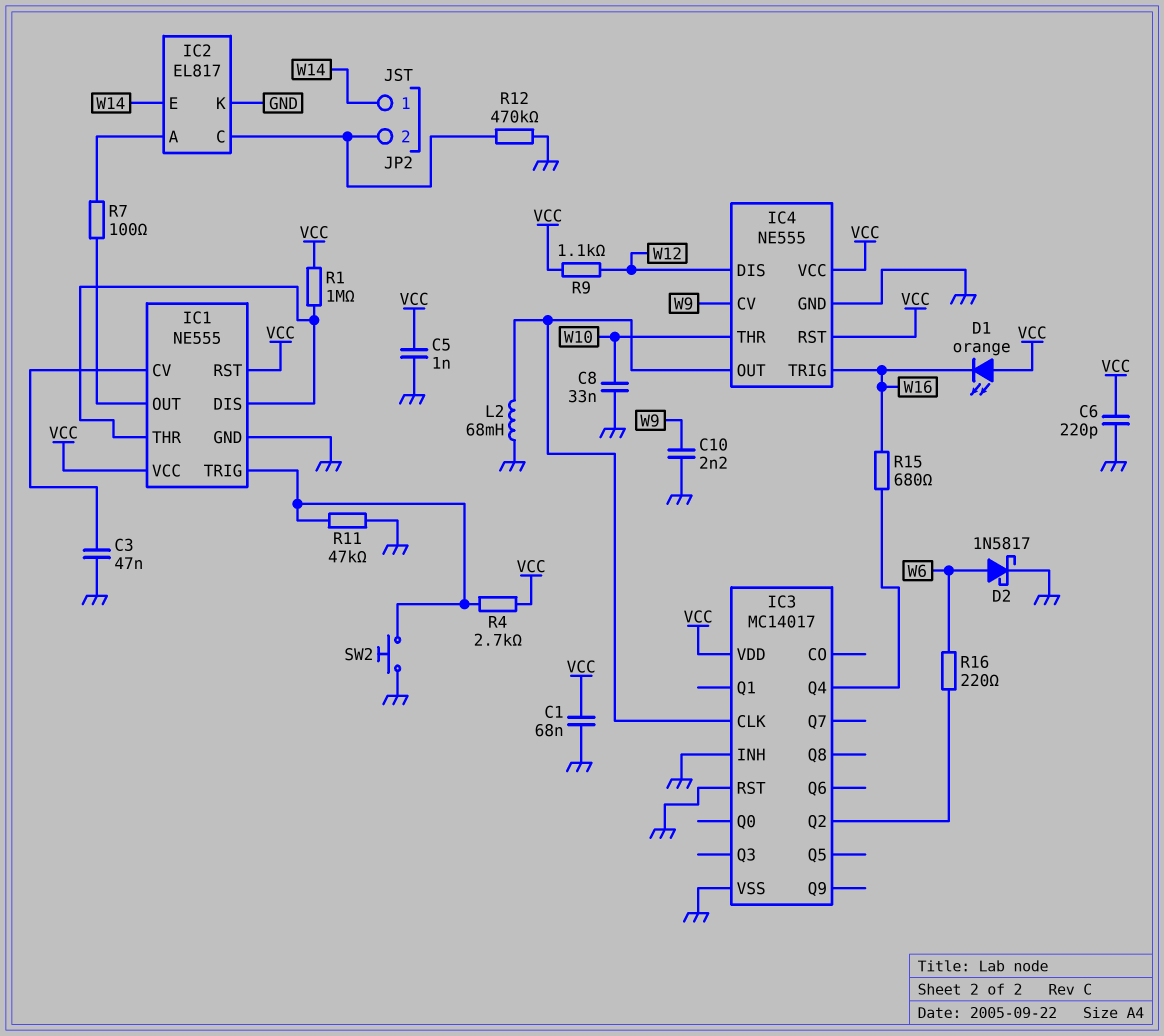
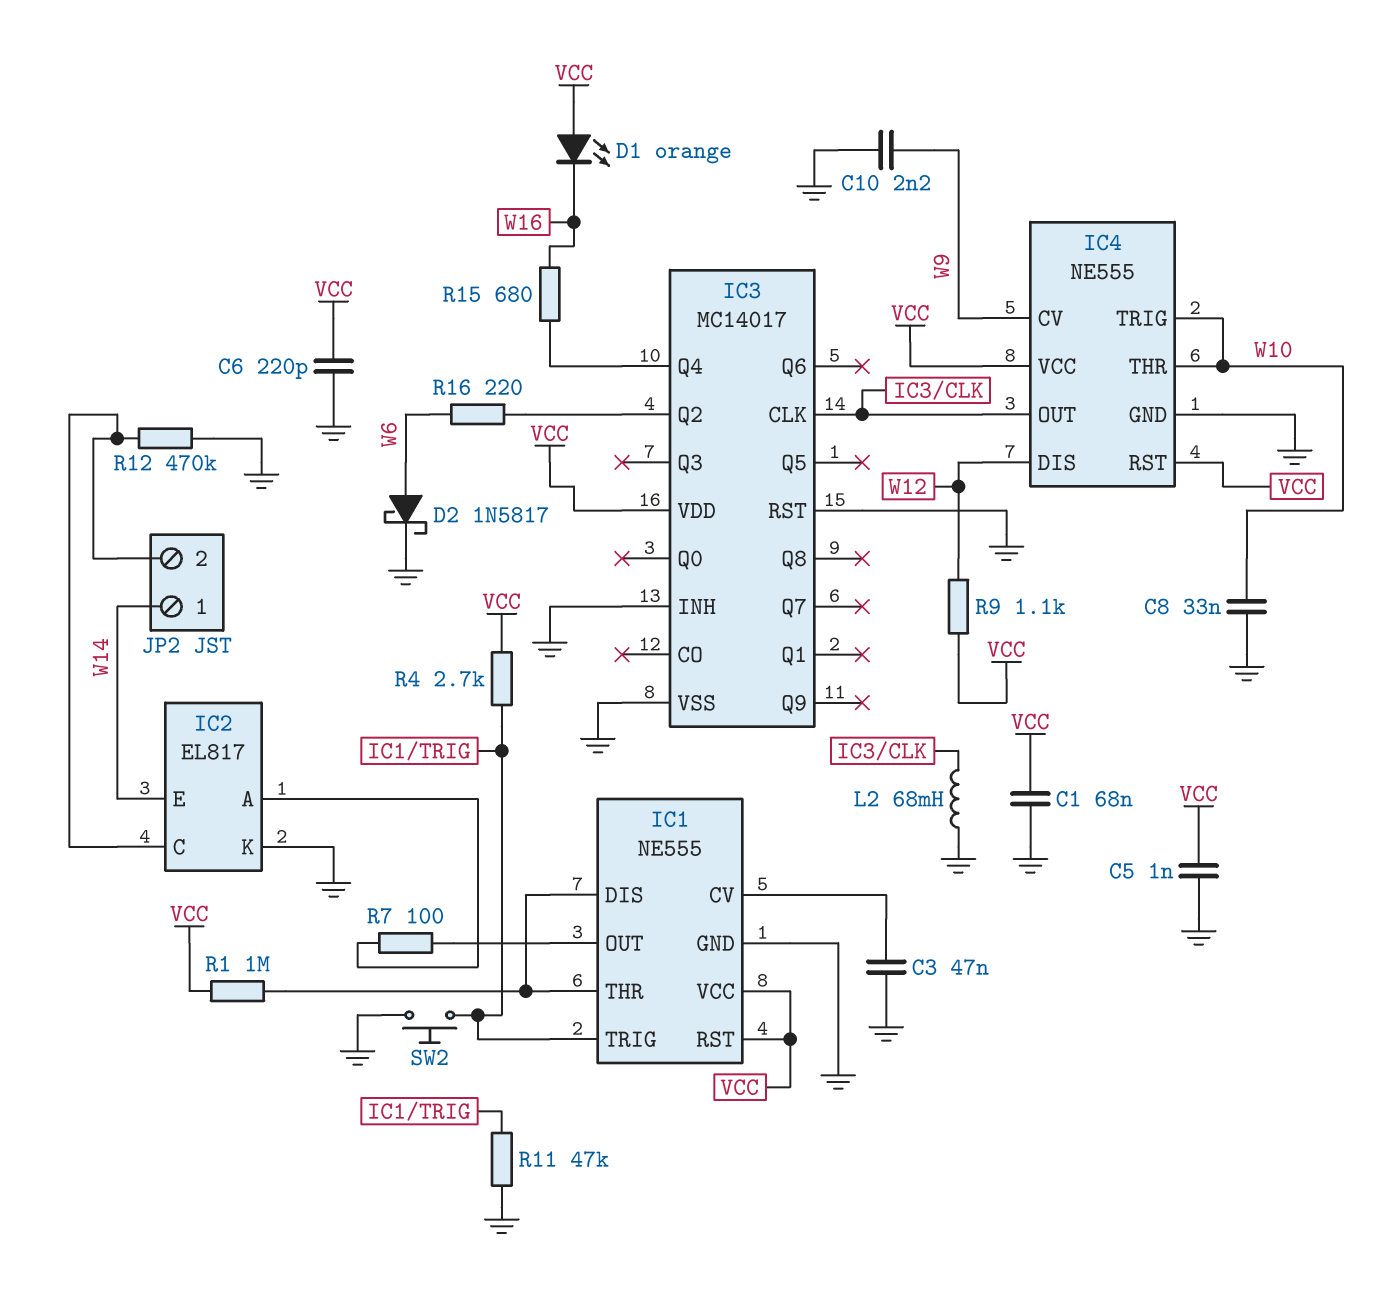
IC4 pin TRIG: W16 -> W10

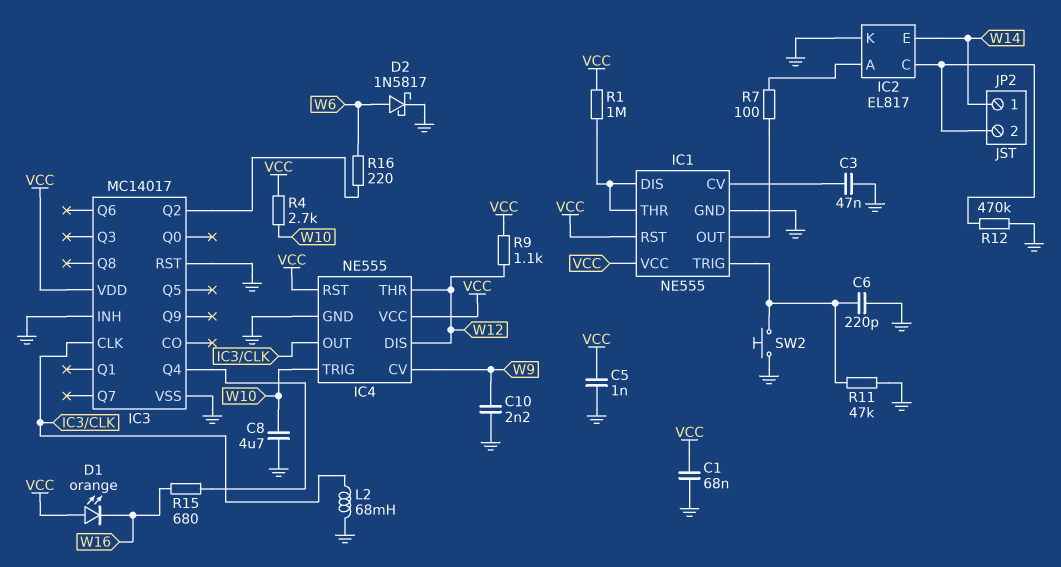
C6: 220pF (GND, VCC) -> 220pF (GND, IC1/TRIG)
C8: 33nF (GND, W10) -> 4.7uF (GND, W10)
IC4 pin THR: W10 -> W12
R4: 2.7k (IC1/TRIG, VCC) -> 2.7k (VCC, W10)

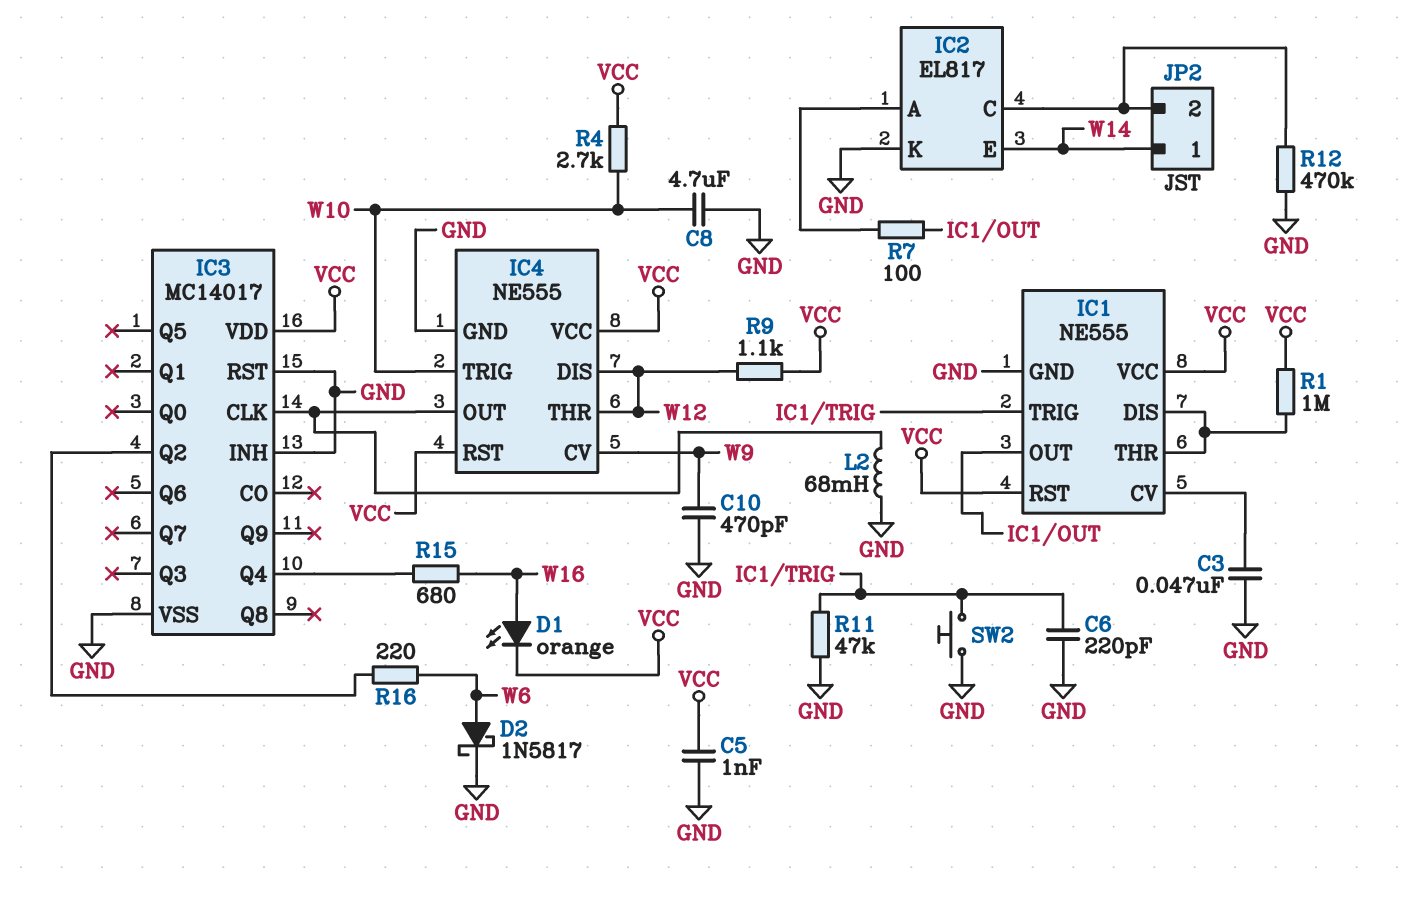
C1: 68nF (GND, VCC) -> none
C10: 2.2nF (GND, W9) -> 470pF (GND, W9)
D1: LED orange (A VCC, K W16) -> LED orange (A W16, K VCC)

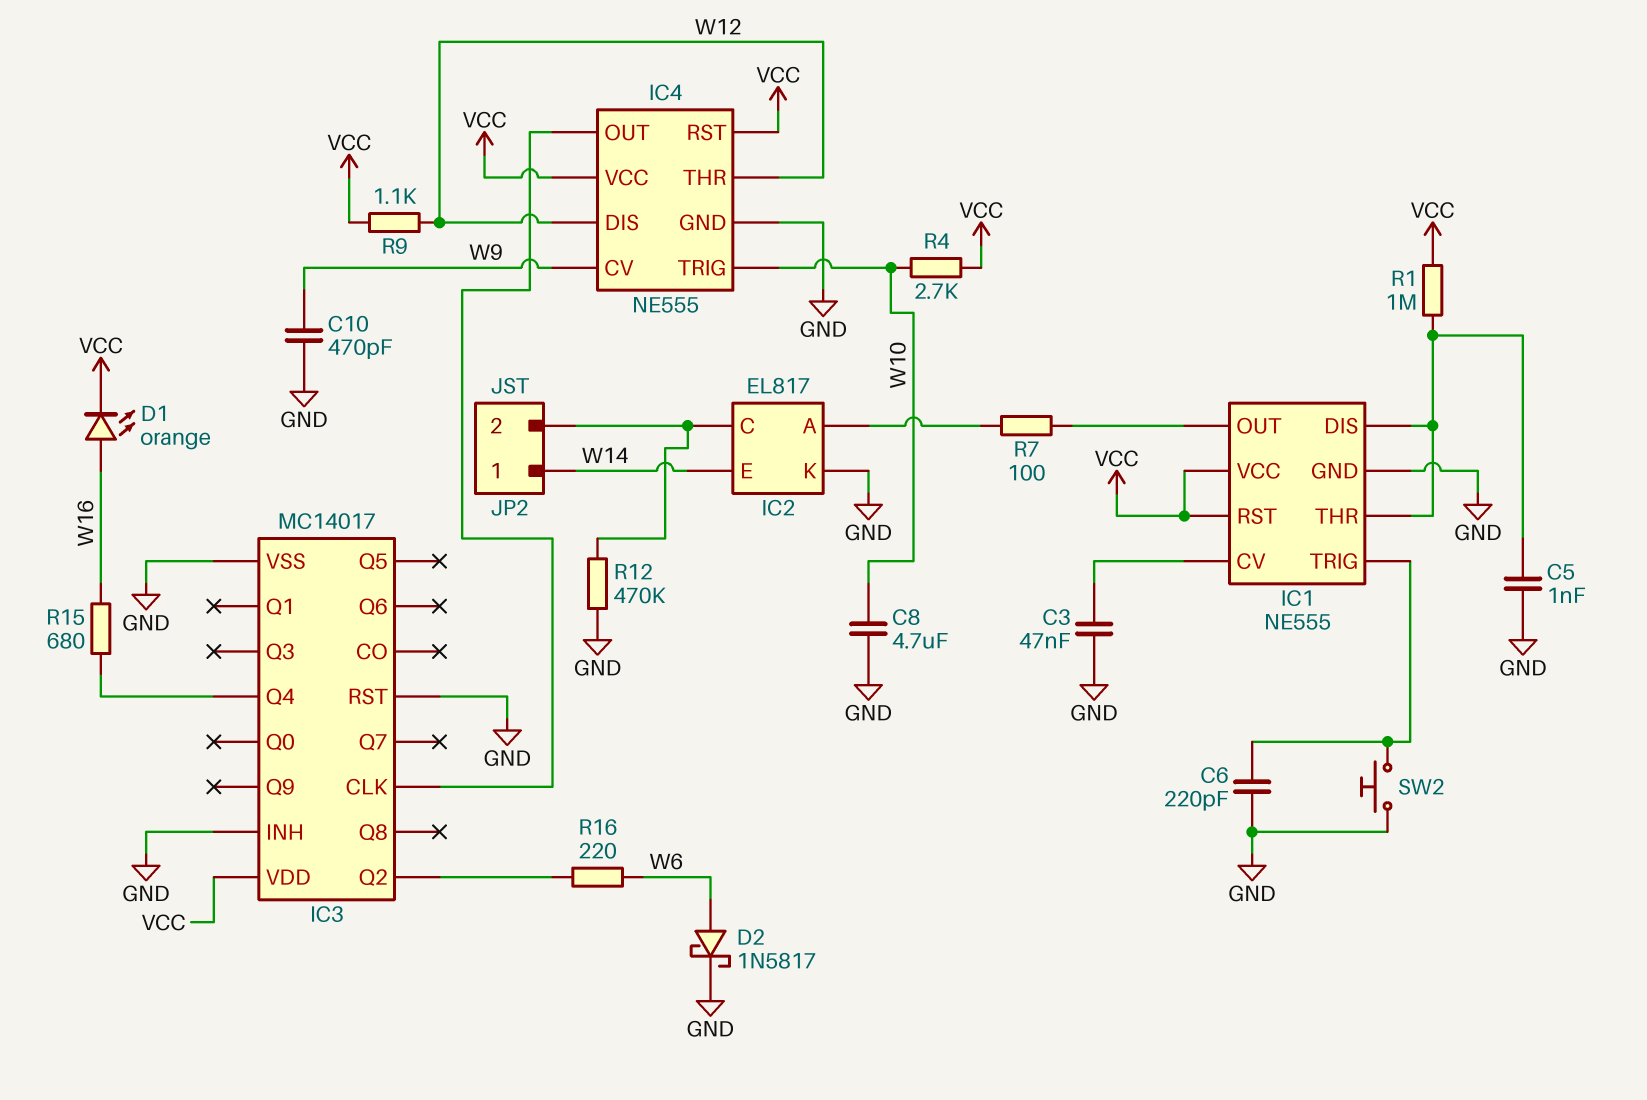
C5: 1nF (GND, VCC) -> 1nF (GND, IC1/DIS)
L2: 68mH (GND, IC3/CLK) -> none
R11: 47k (GND, IC1/TRIG) -> none

